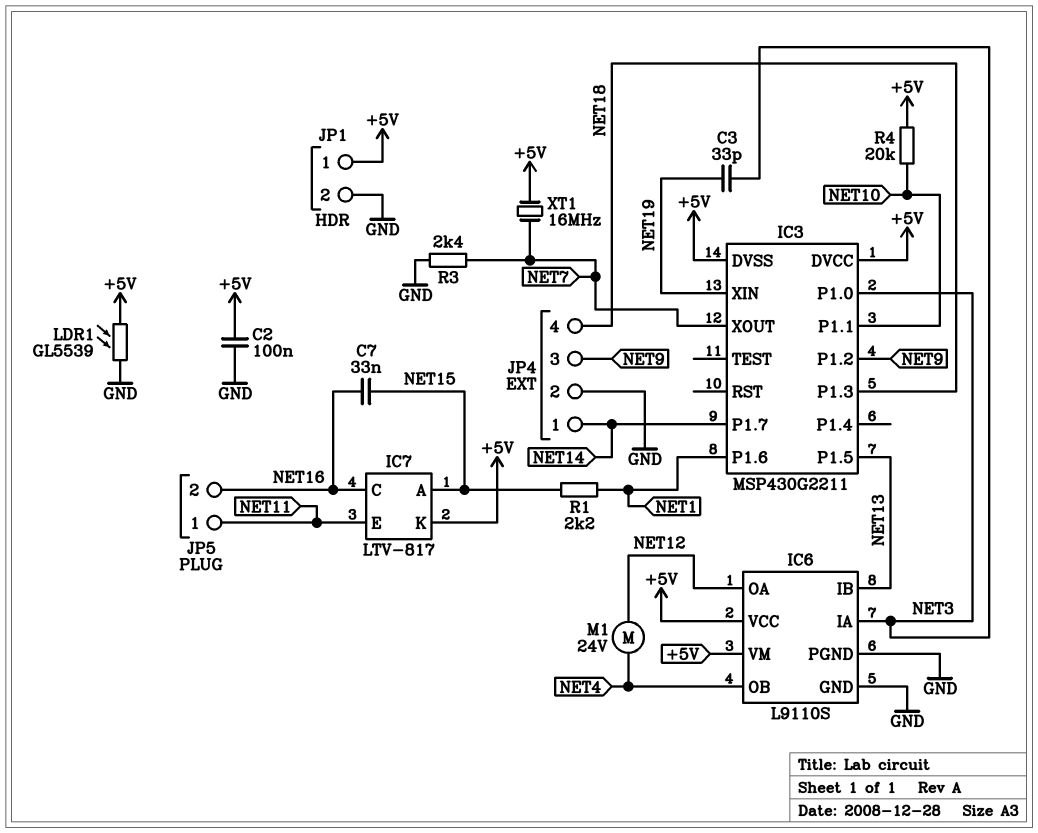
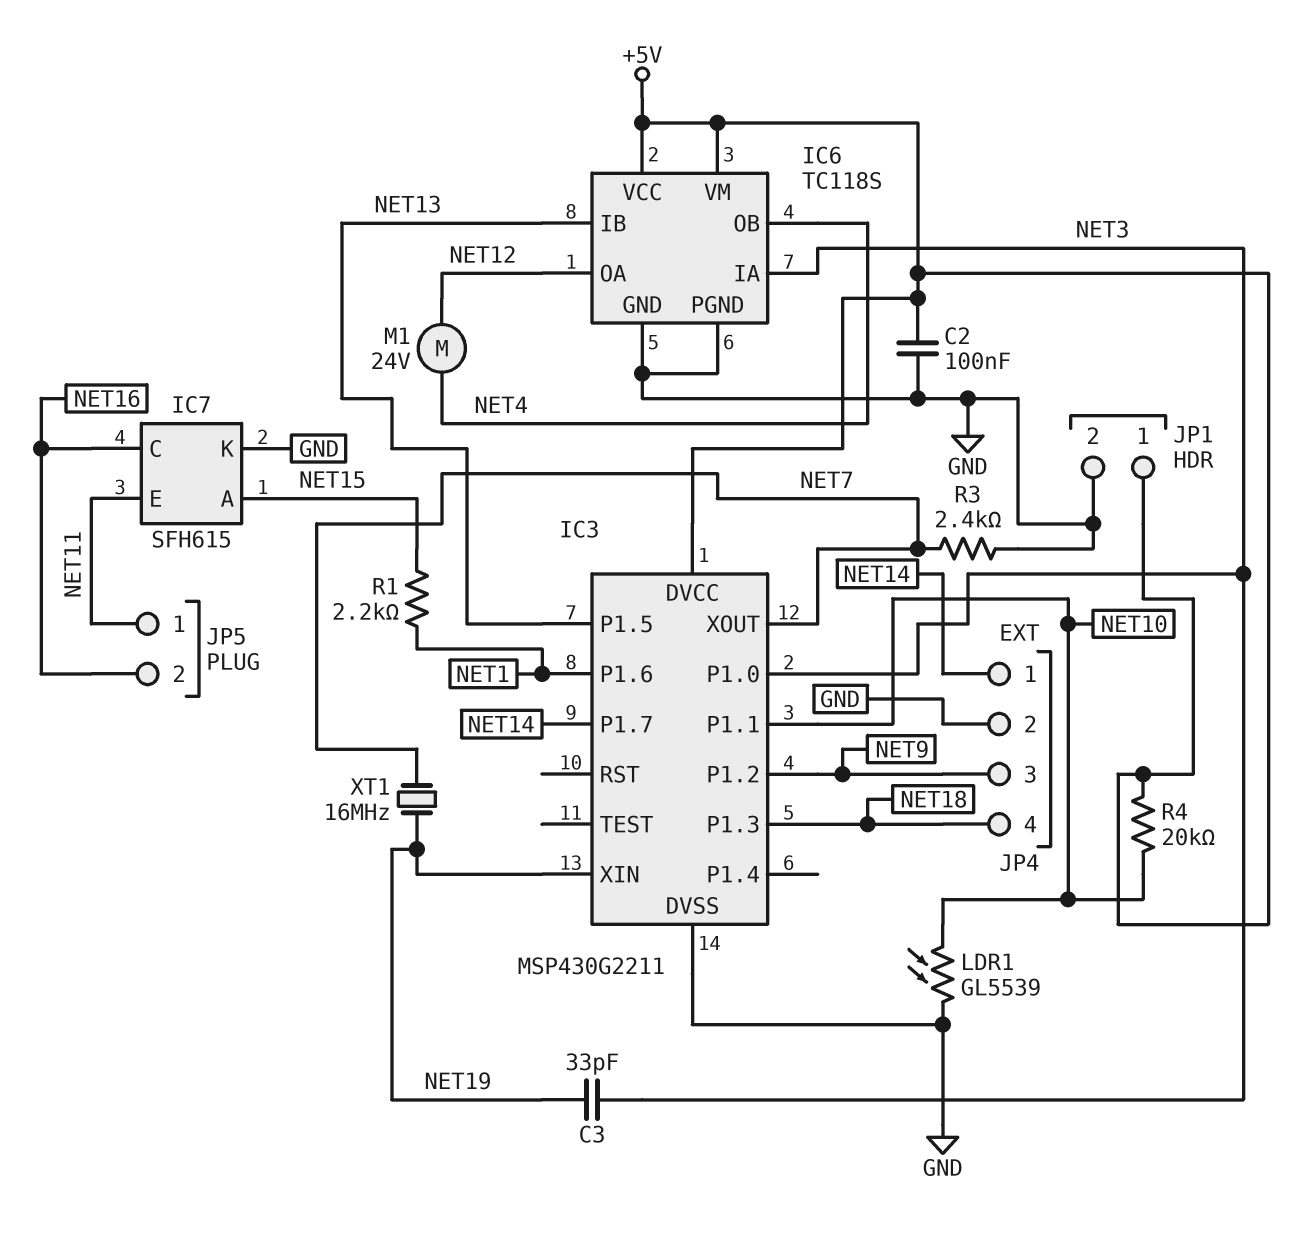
C7: 33nF (NET15, NET16) -> none
IC3 pin DVSS: +5V -> GND
IC6: L9110S -> TC118S
IC7: LTV-817 -> SFH615
IC7 pin K: +5V -> GND
LDR1: GL5539 (+5V, GND) -> GL5539 (GND, NET10)
XT1: 16MHz (+5V, NET7) -> 16MHz (NET7, NET19)

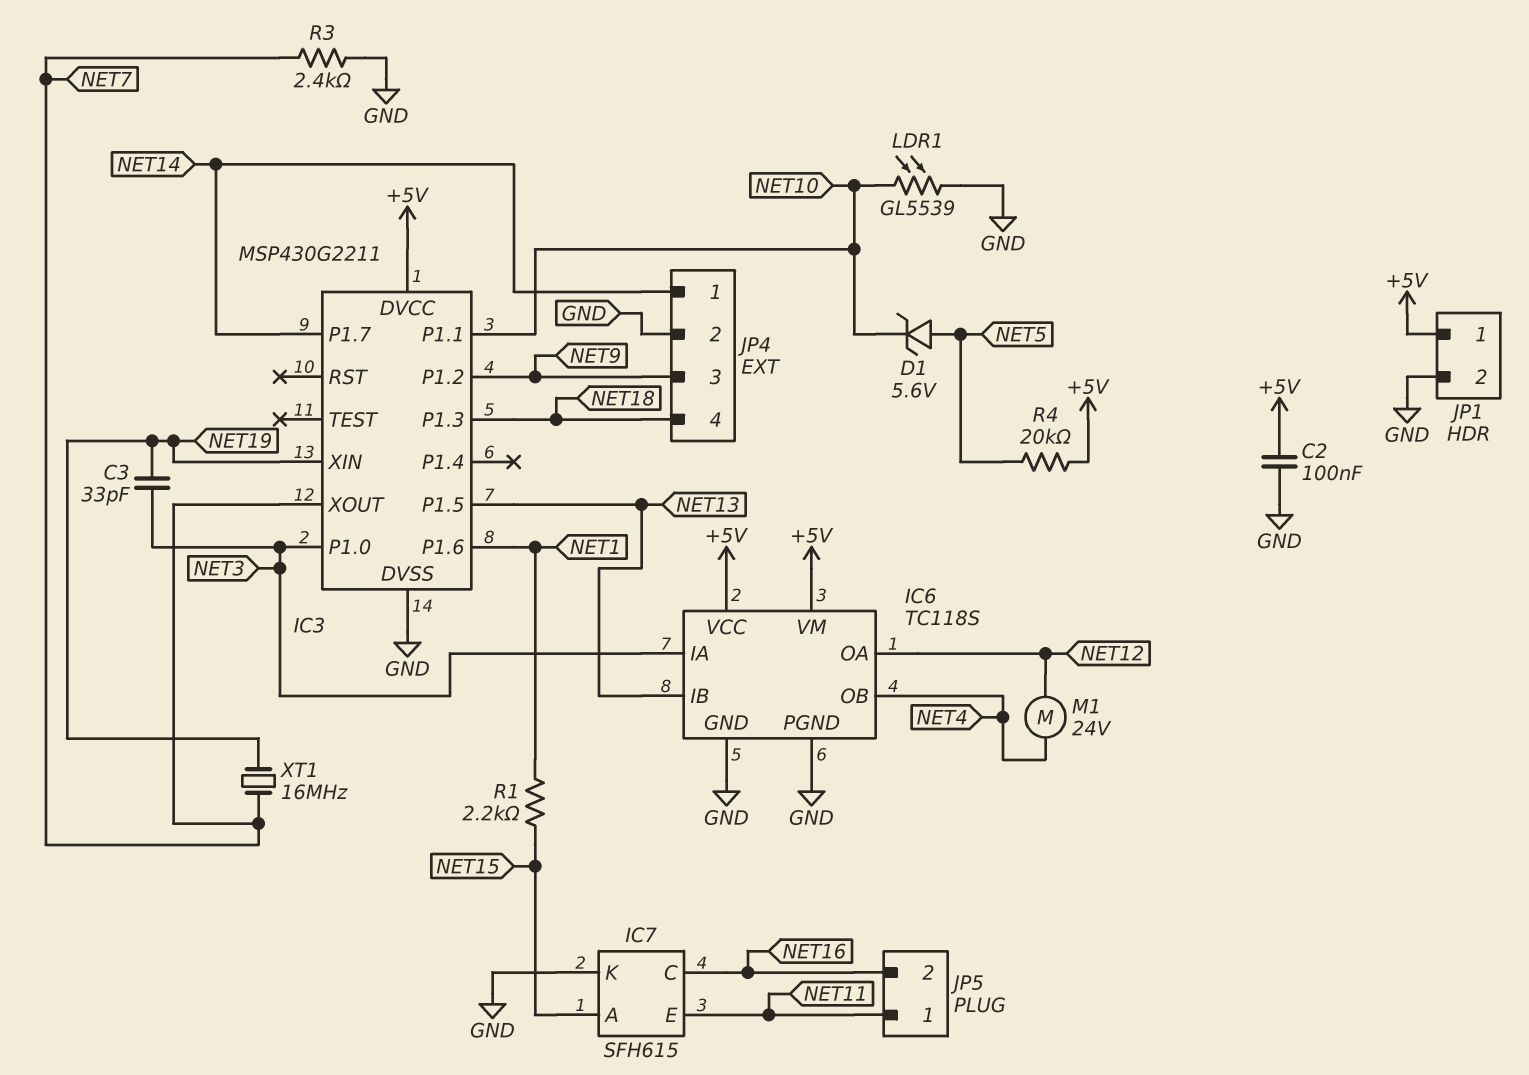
D1: none -> zener 5.6V (A NET5, K NET10)
R4: 20k (+5V, NET10) -> 20k (+5V, NET5)

